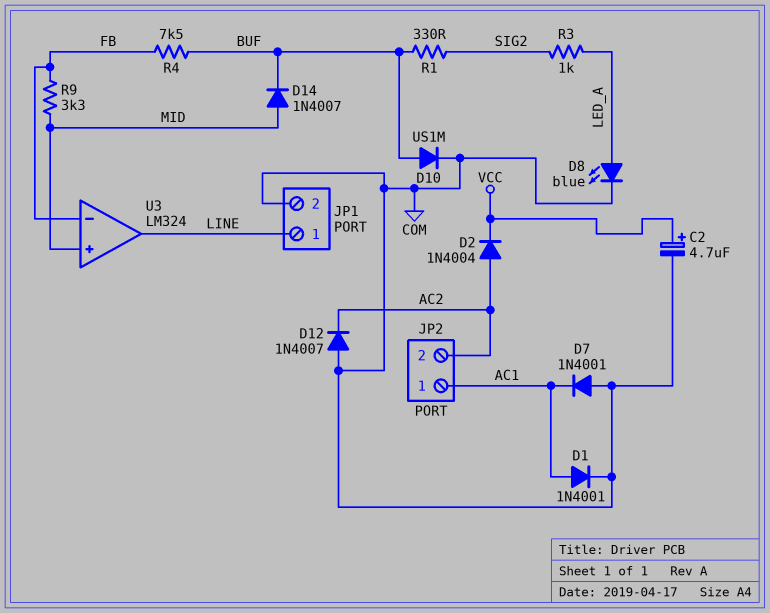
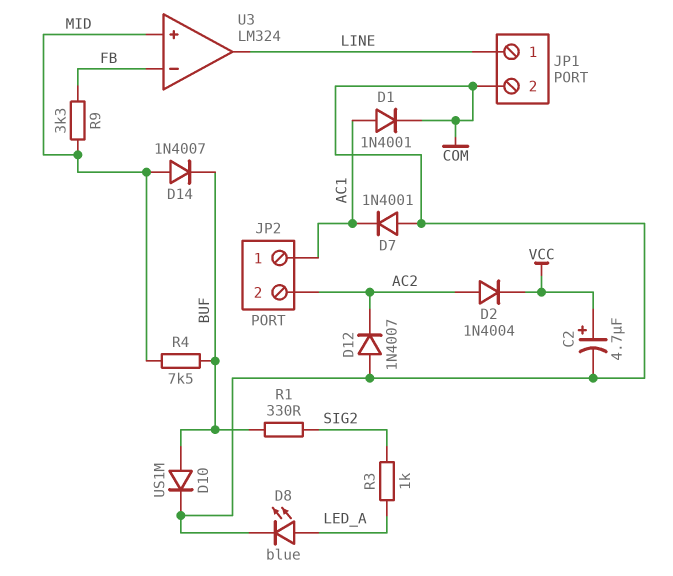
R4: 7.5k (BUF, FB) -> 7.5k (BUF, MID)

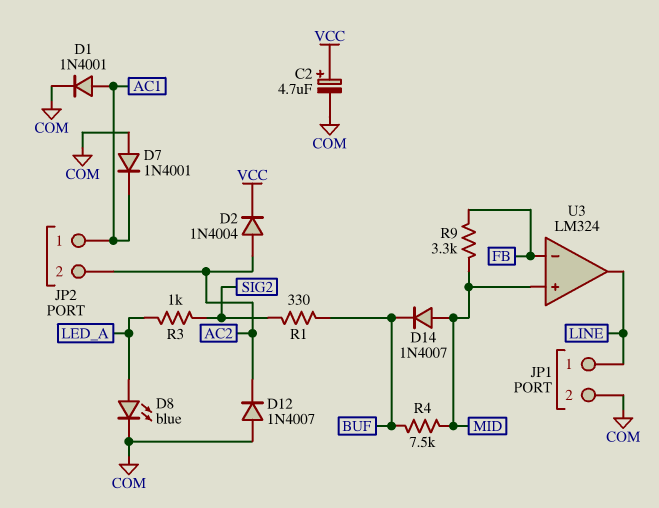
D10: diode US1M (A BUF, K COM) -> none

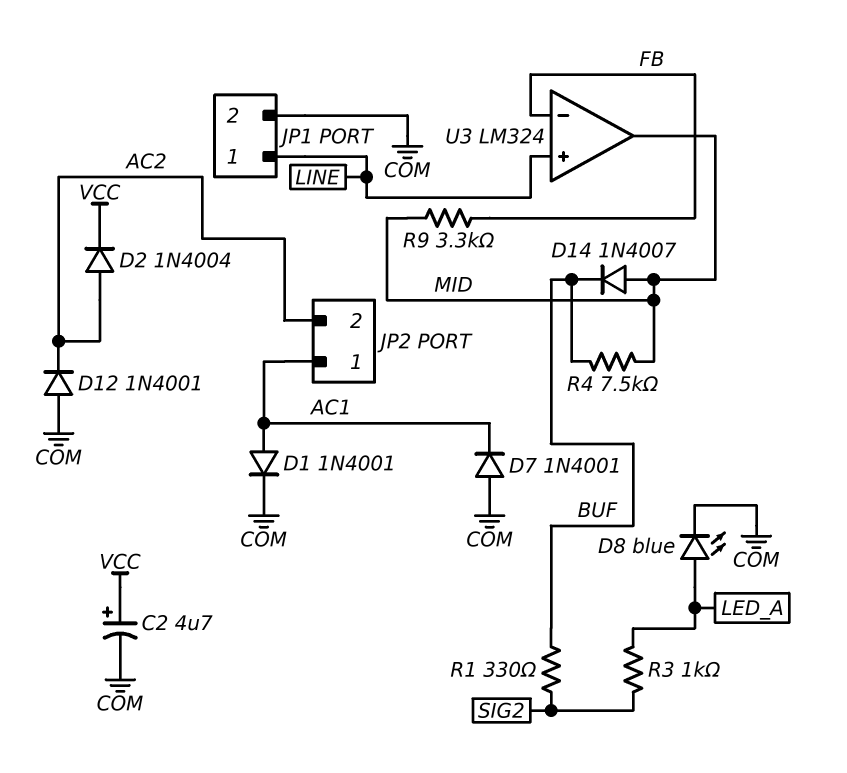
D12: diode 1N4007 (A COM, K AC2) -> diode 1N4001 (A COM, K AC2)
U3 pin in+: MID -> LINE
U3 pin out: LINE -> MID

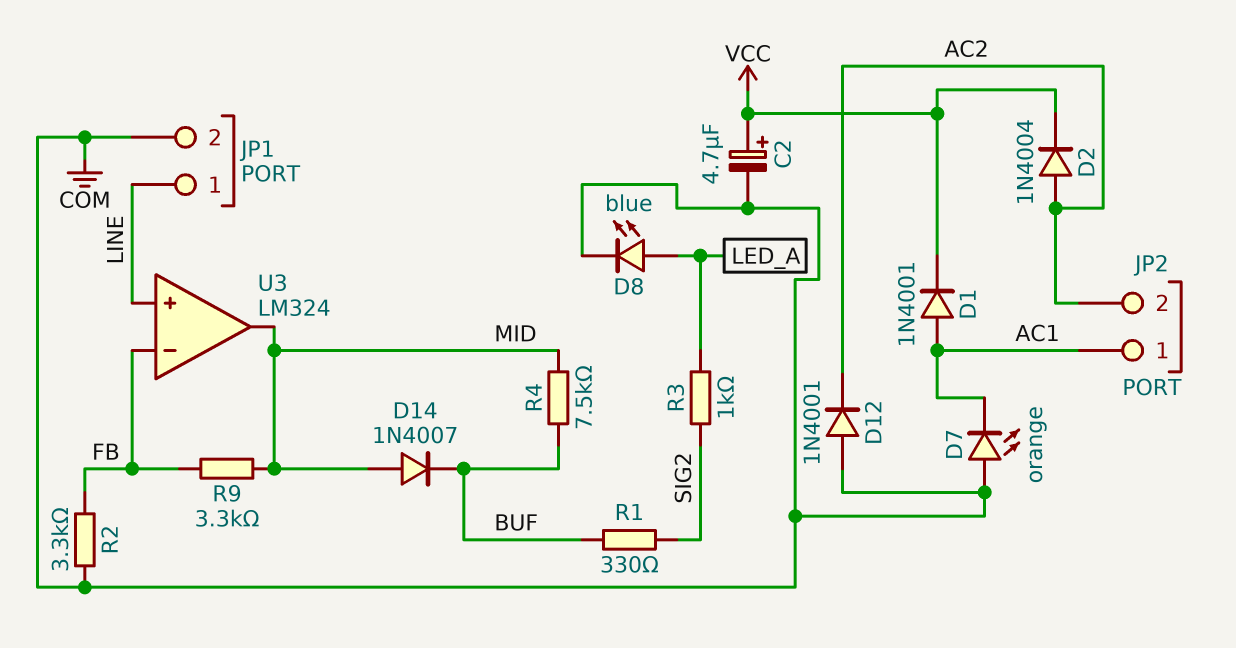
D1: diode 1N4001 (A AC1, K COM) -> diode 1N4001 (A AC1, K VCC)
D7: diode 1N4001 (A COM, K AC1) -> LED orange (A COM, K AC1)
R2: none -> 3.3k (COM, FB)

